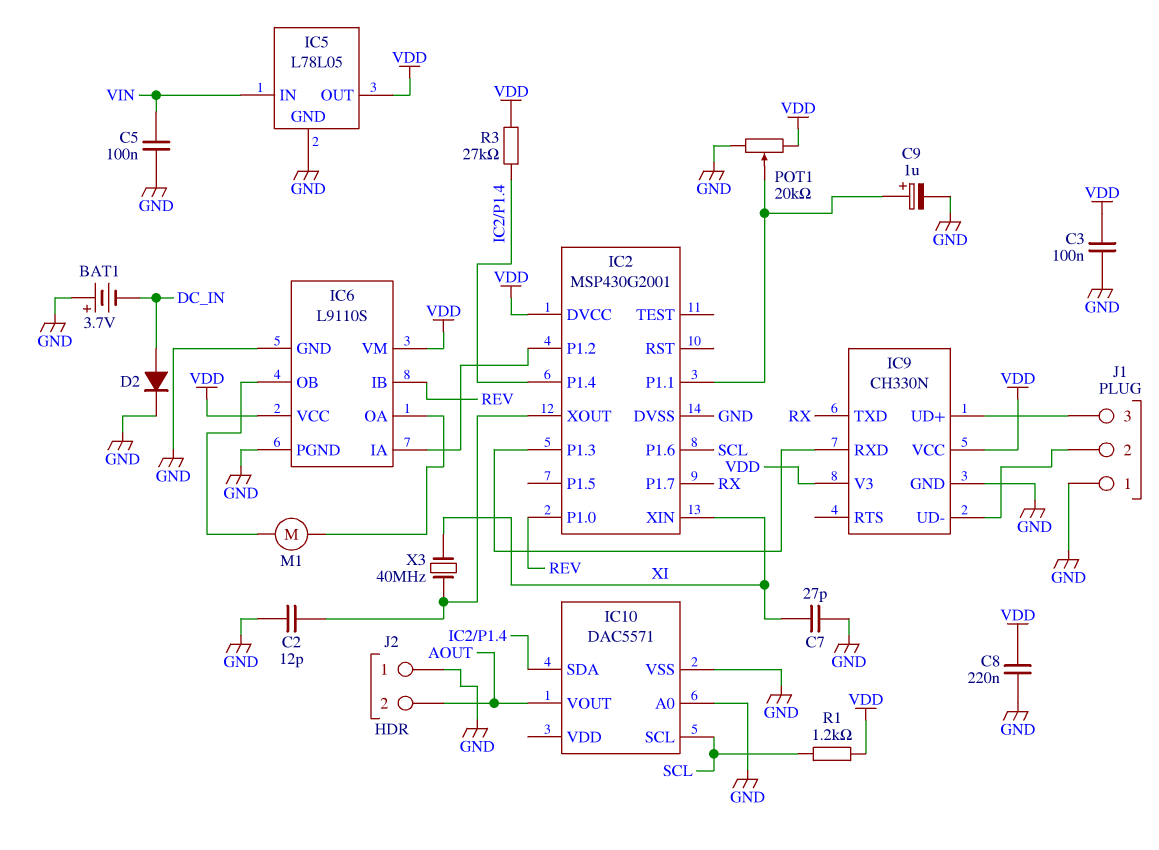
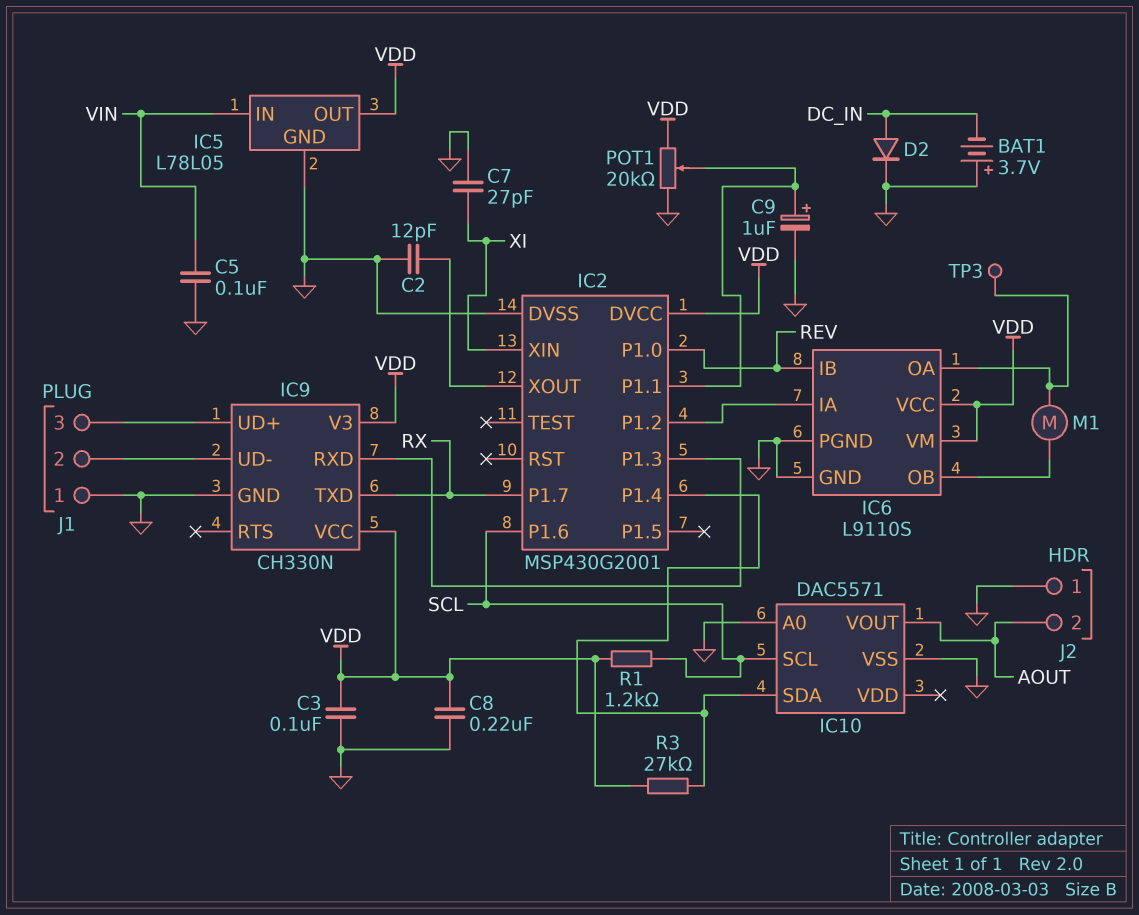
TP3: none -> test point (IC6/OA)
X3: 40MHz (IC2/XOUT, XI) -> none

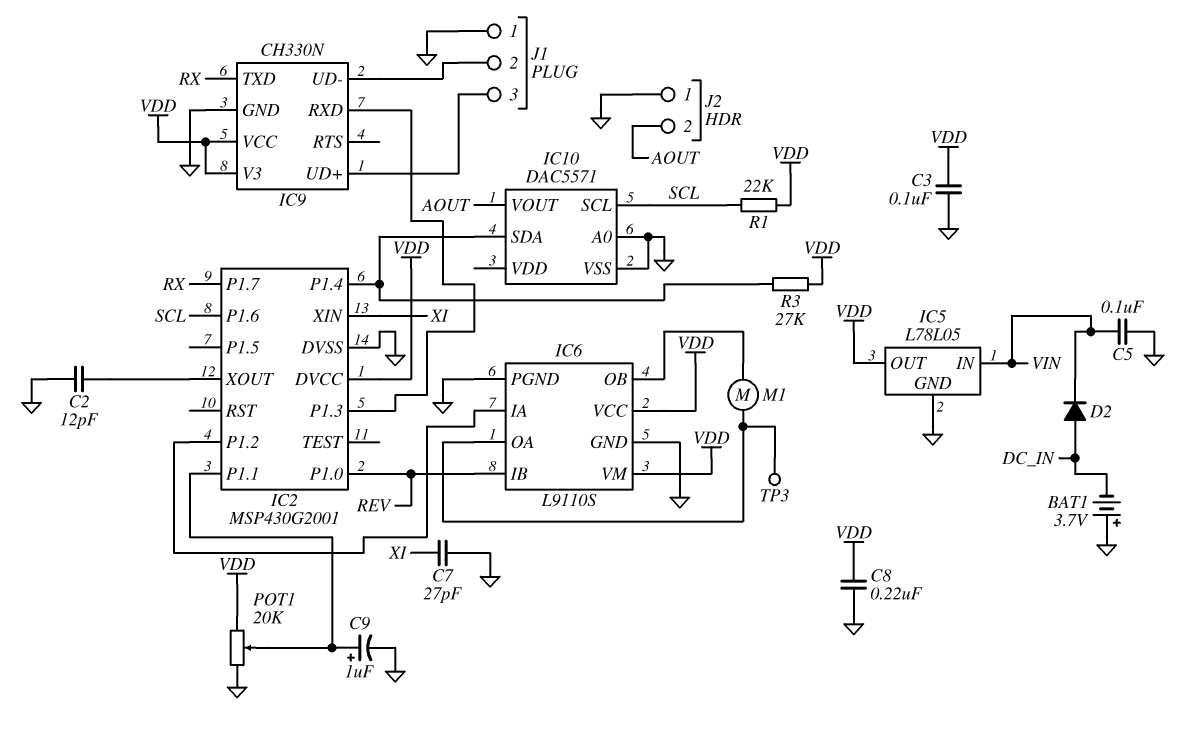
D2: diode (A DC_IN, K GND) -> diode (A DC_IN, K VIN)
R1: 1.2k (SCL, VDD) -> 22k (SCL, VDD)

